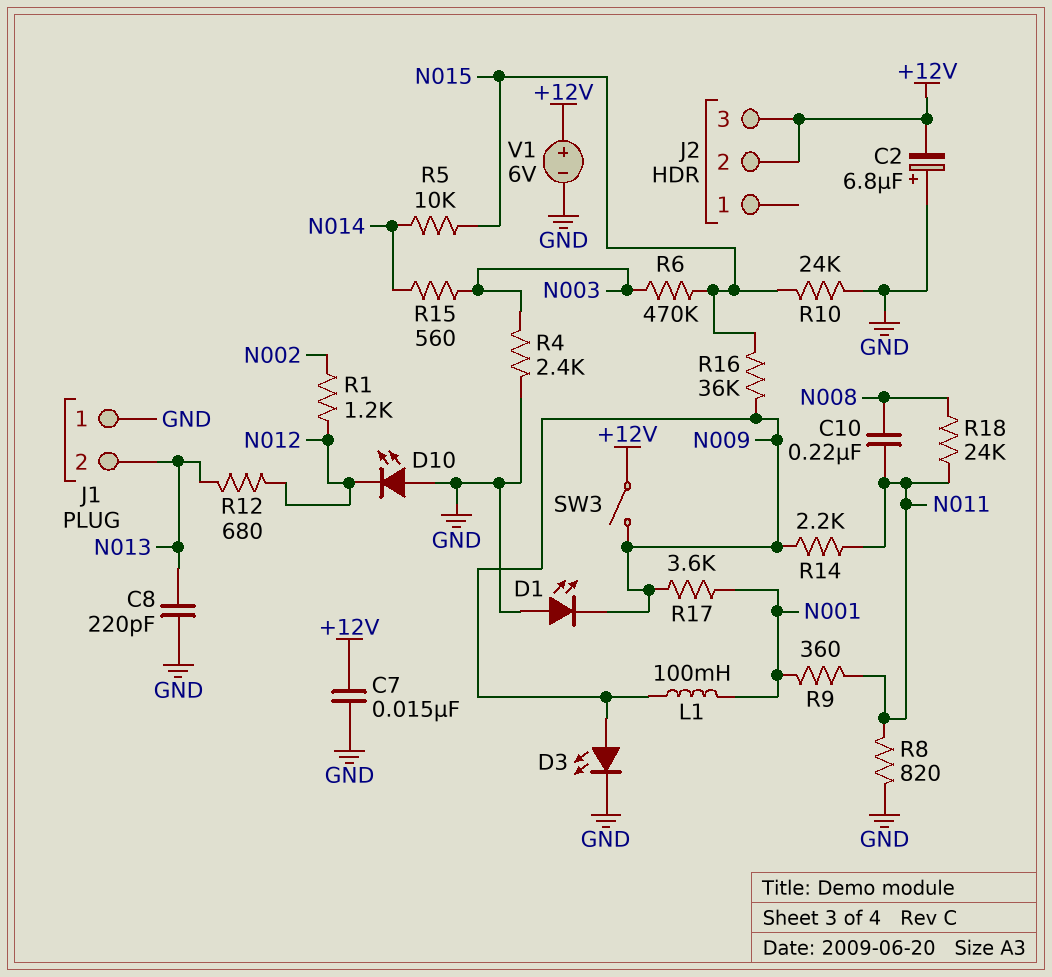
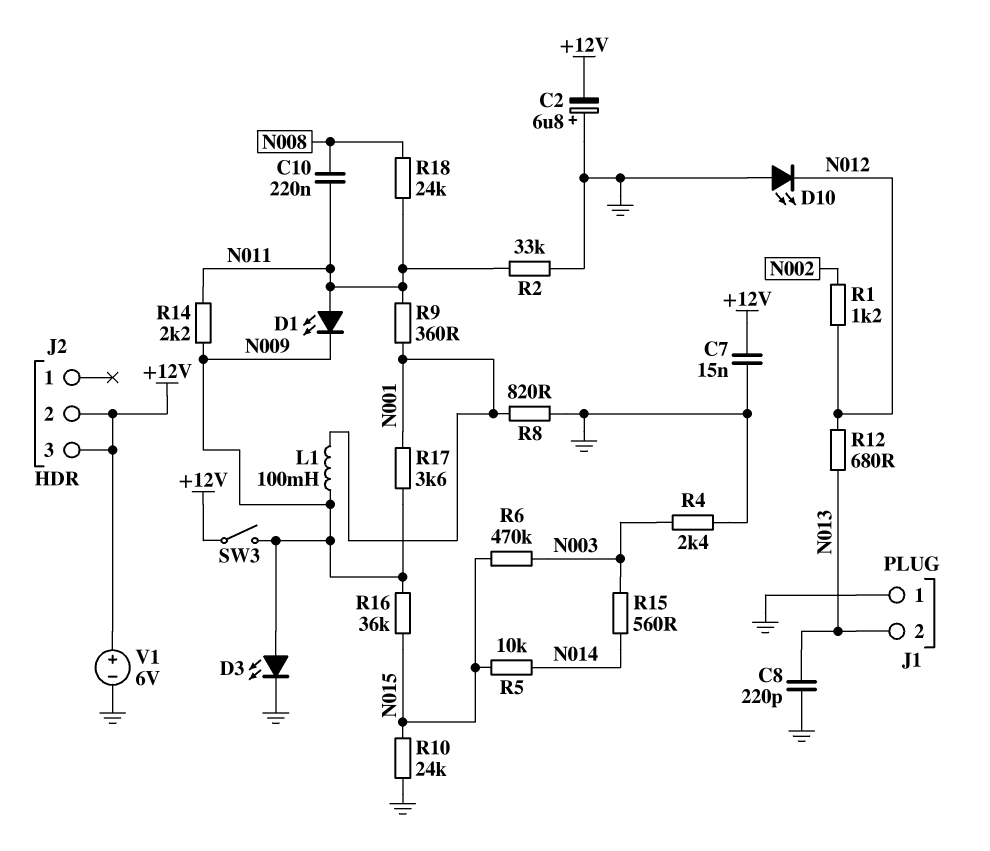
D1: LED (A GND, K N009) -> LED (A N011, K N009)
R2: none -> 33k (GND, N011)
R8: 820 (GND, N011) -> 820 (GND, N001)

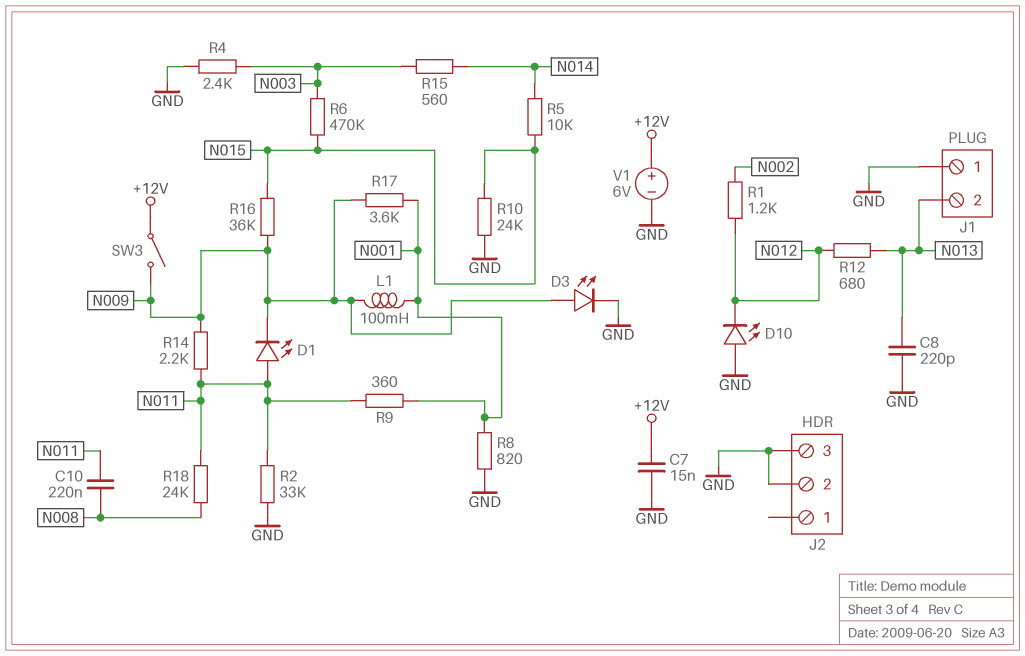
C2: 6.8uF (plus GND, minus +12V) -> none
J2 pin 2: +12V -> GND
J2 pin 3: +12V -> GND

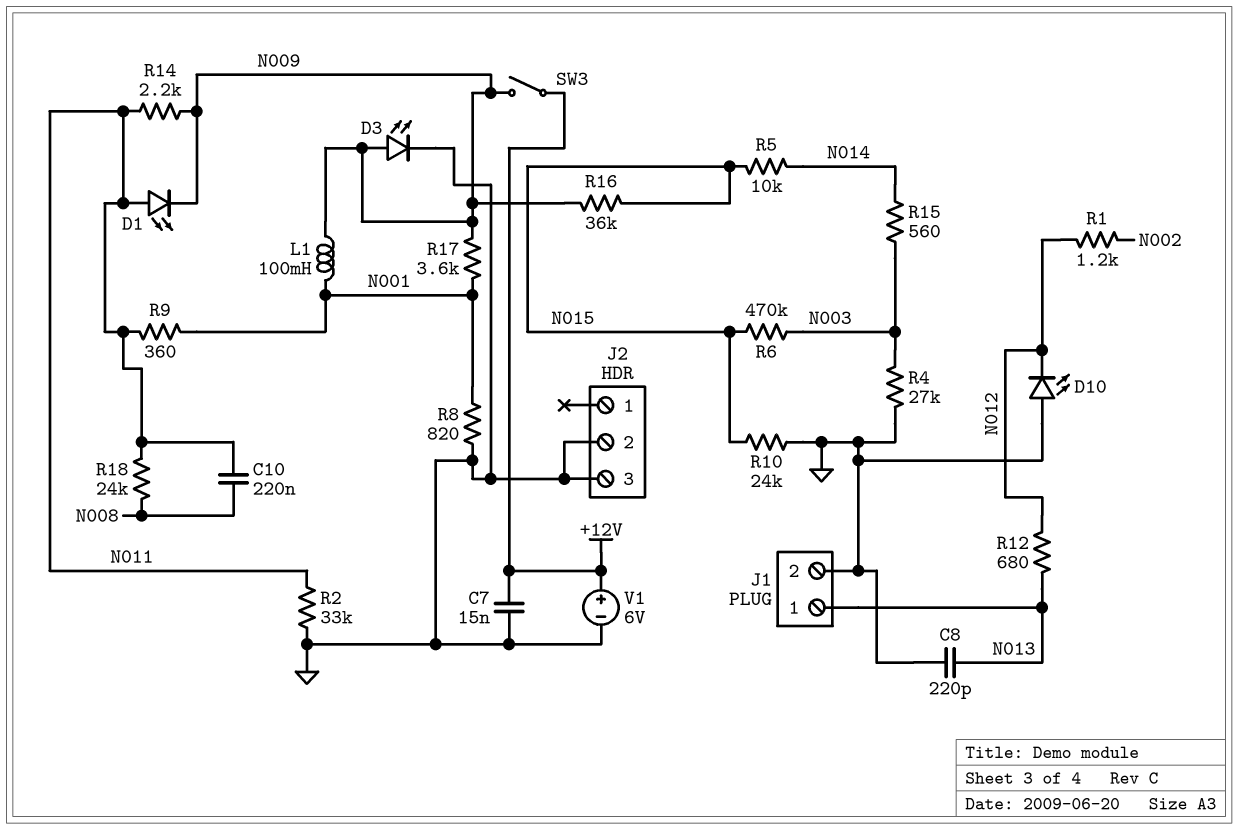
J1 pin 1: GND -> N013
J1 pin 2: N013 -> GND
R4: 2.4k (GND, N003) -> 27k (GND, N003)

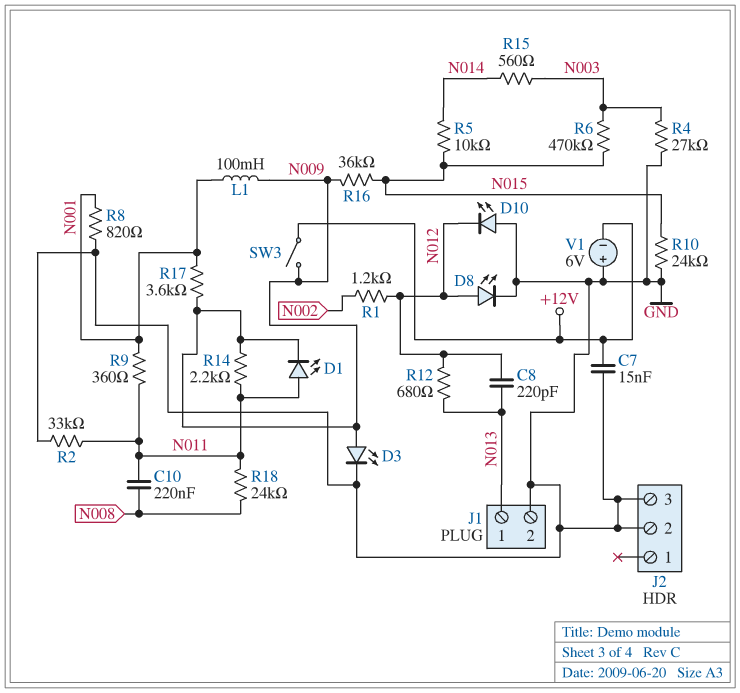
C8: 220pF (GND, N013) -> 220pF (N012, N013)
D8: none -> LED (A N012, K GND)
V1: 6V (plus +12V, minus GND) -> 6V (plus GND, minus +12V)

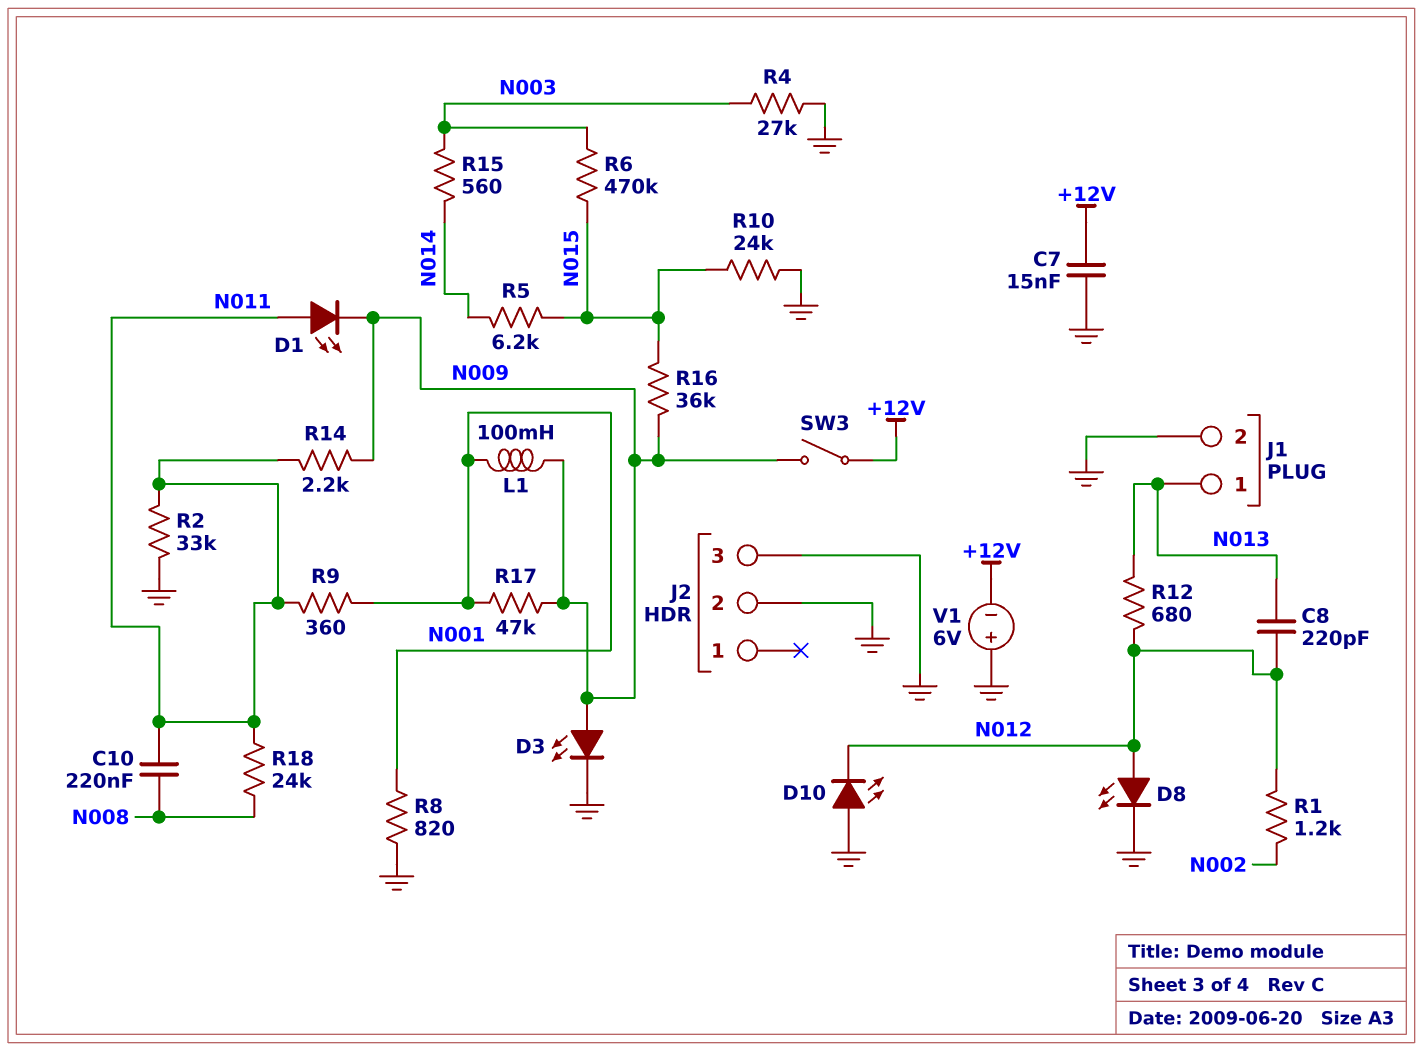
R5: 10k (N014, N015) -> 6.2k (N014, N015)
R17: 3.6k (N001, N009) -> 47k (N001, N009)

